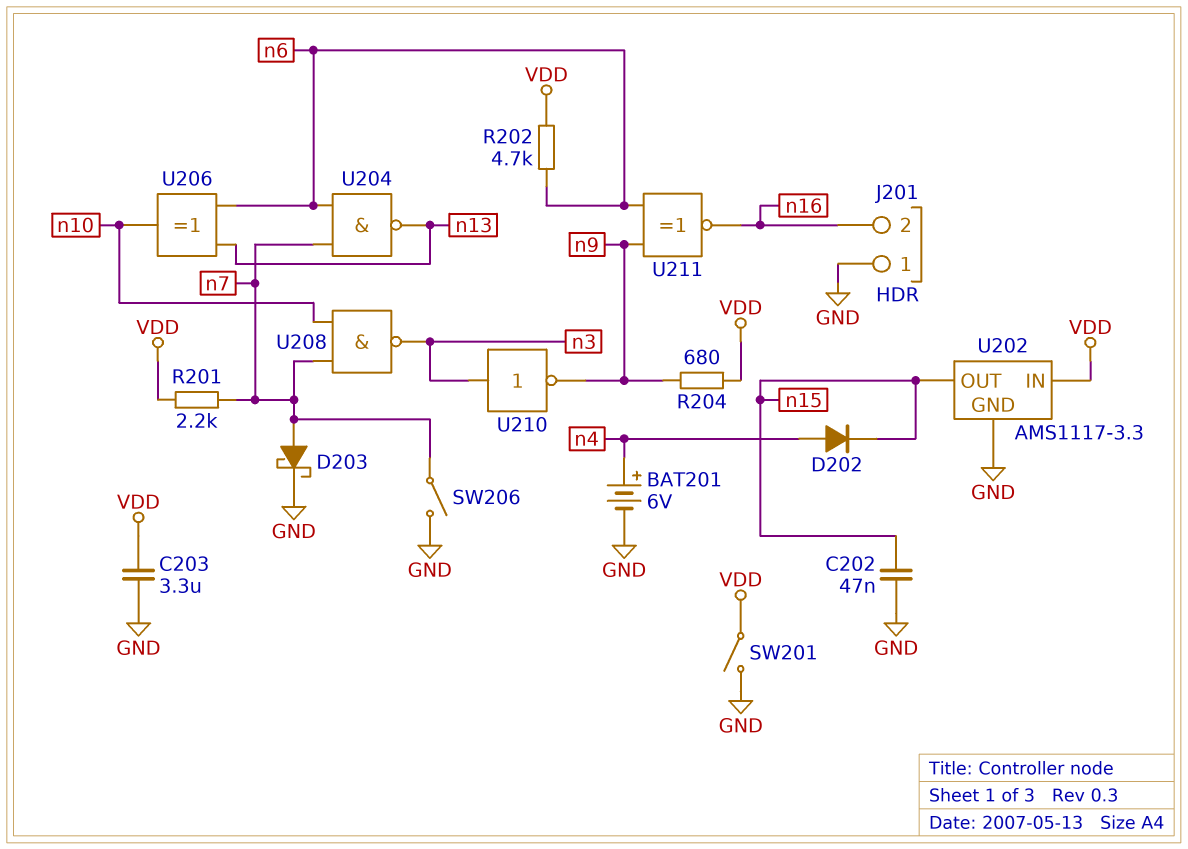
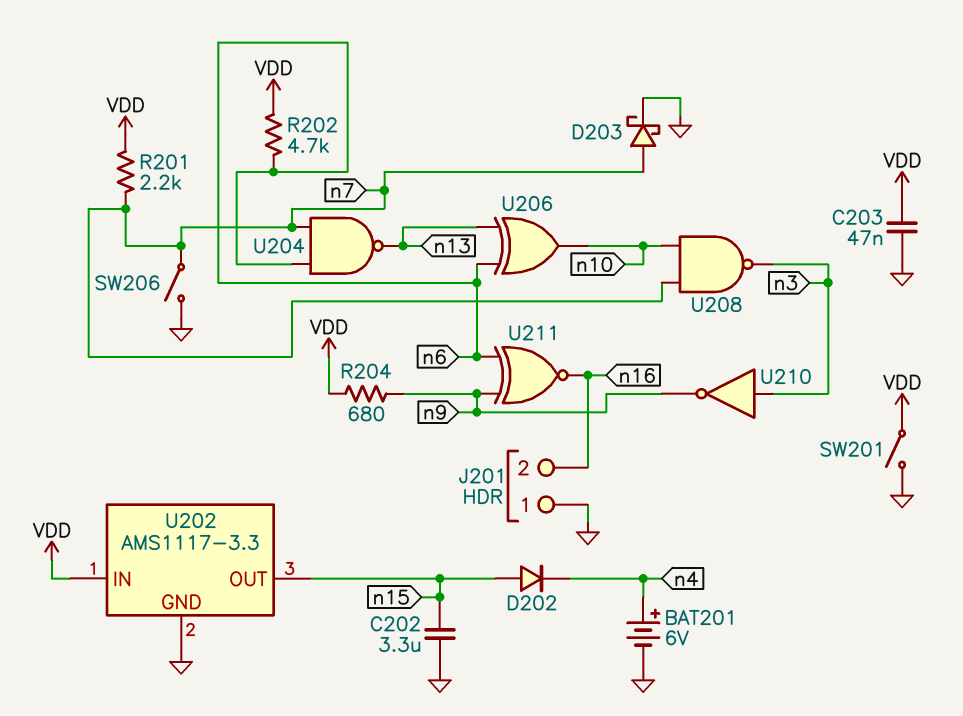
C202: 47nF (GND, n15) -> 3.3uF (GND, n15)
C203: 3.3uF (GND, VDD) -> 47nF (GND, VDD)
D202: diode (A n4, K n15) -> diode (A n15, K n4)

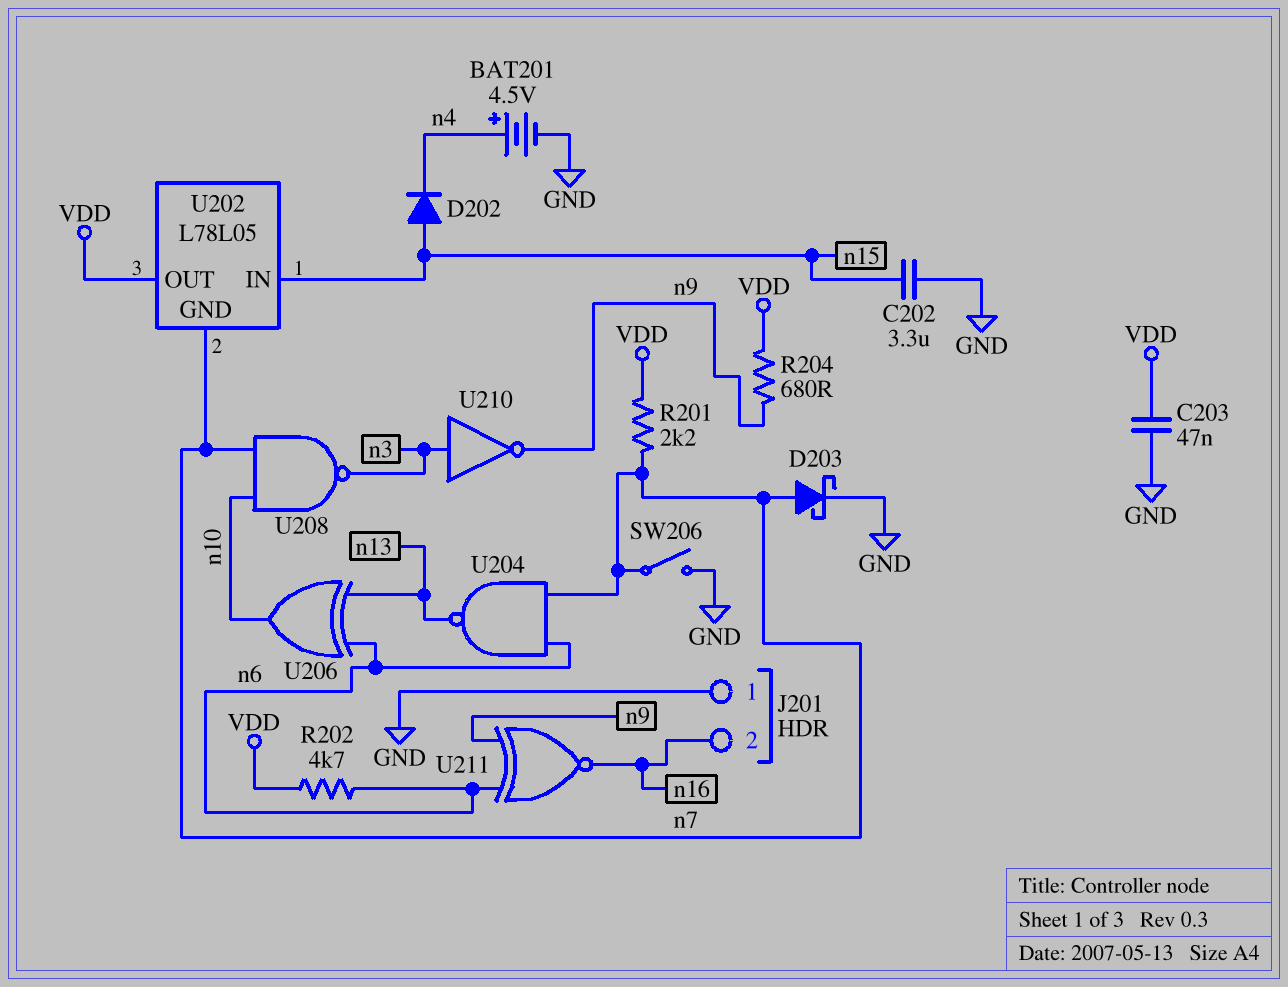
BAT201: 6V (plus n4, minus GND) -> 4.5V (plus n4, minus GND)
SW201: switch (GND, VDD) -> none
U202: AMS1117-3.3 -> L78L05
U202 pin GND: GND -> n7
U202 pin IN: VDD -> n15
U202 pin OUT: n15 -> VDD

